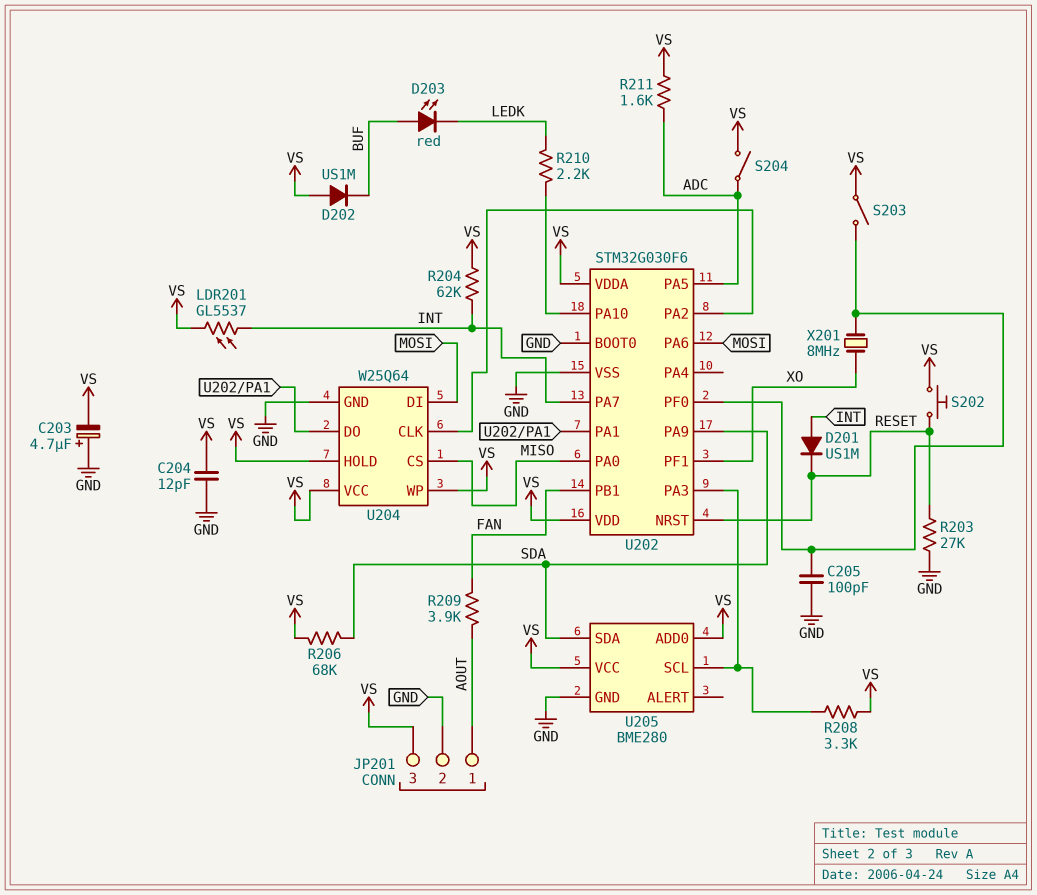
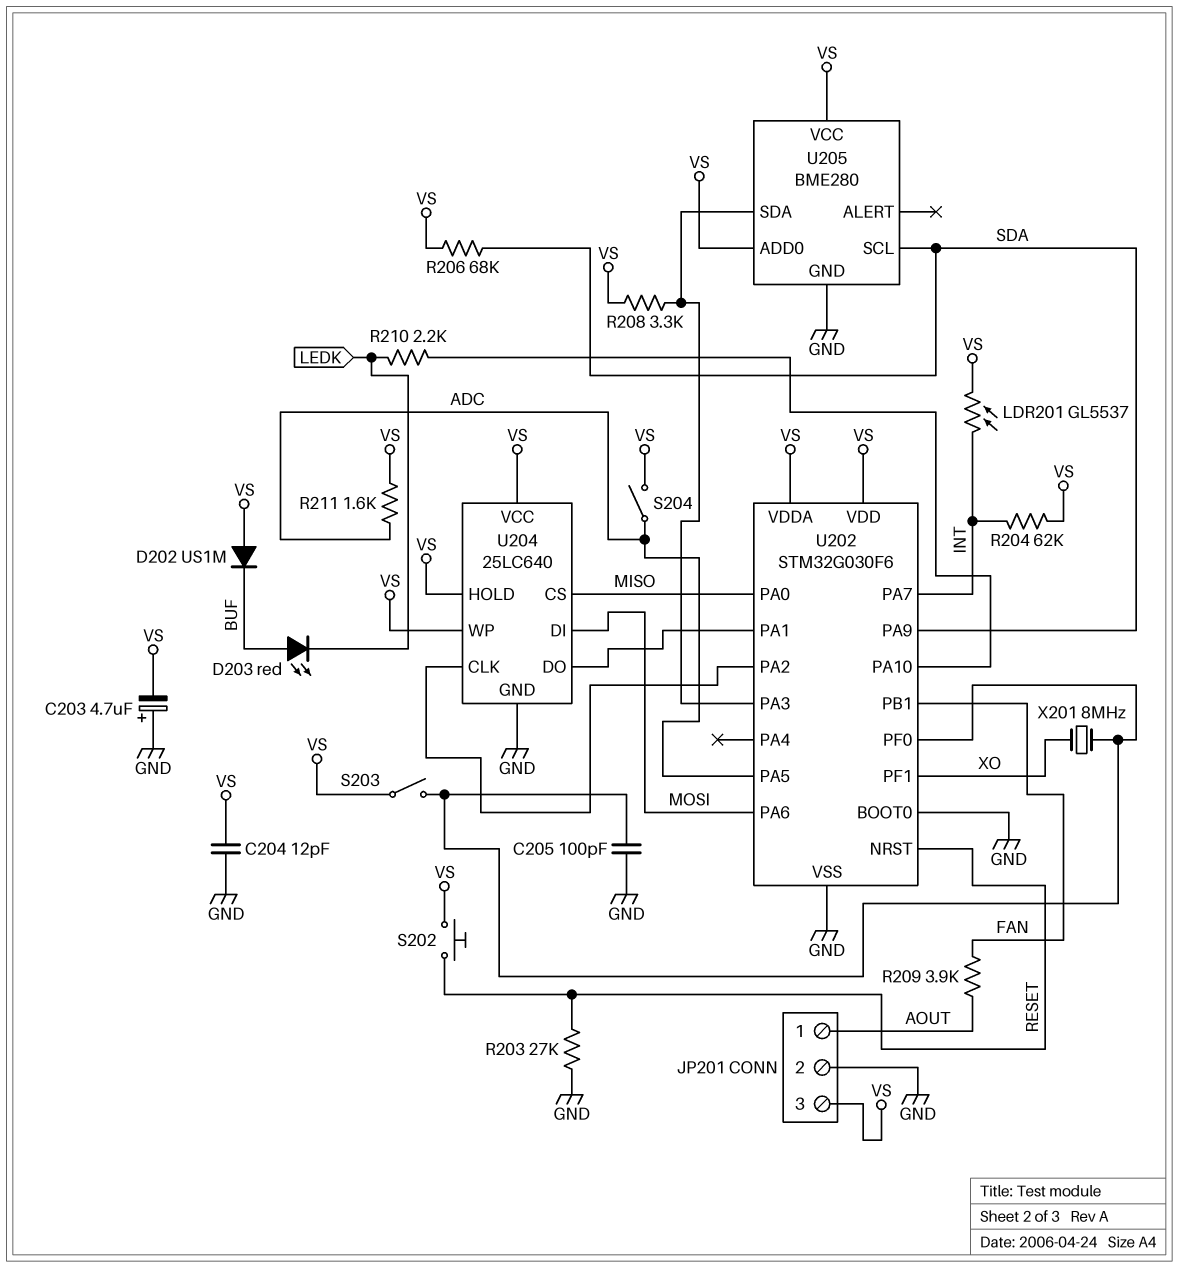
D201: diode US1M (A INT, K RESET) -> none
U204: W25Q64 -> 25LC640
U205 pin SCL: U202/PA3 -> SDA
U205 pin SDA: SDA -> U202/PA3

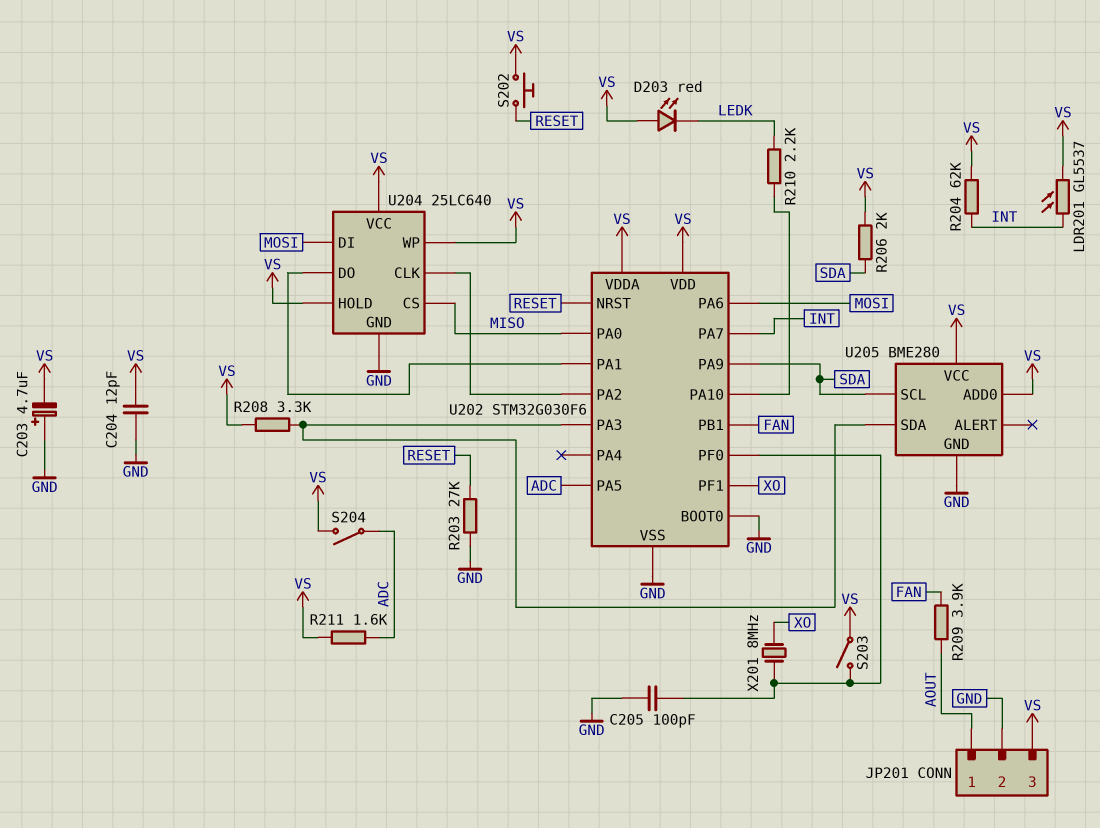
D202: diode US1M (A VS, K BUF) -> none
D203: LED red (A BUF, K LEDK) -> LED red (A VS, K LEDK)
R206: 68k (SDA, VS) -> 2k (SDA, VS)

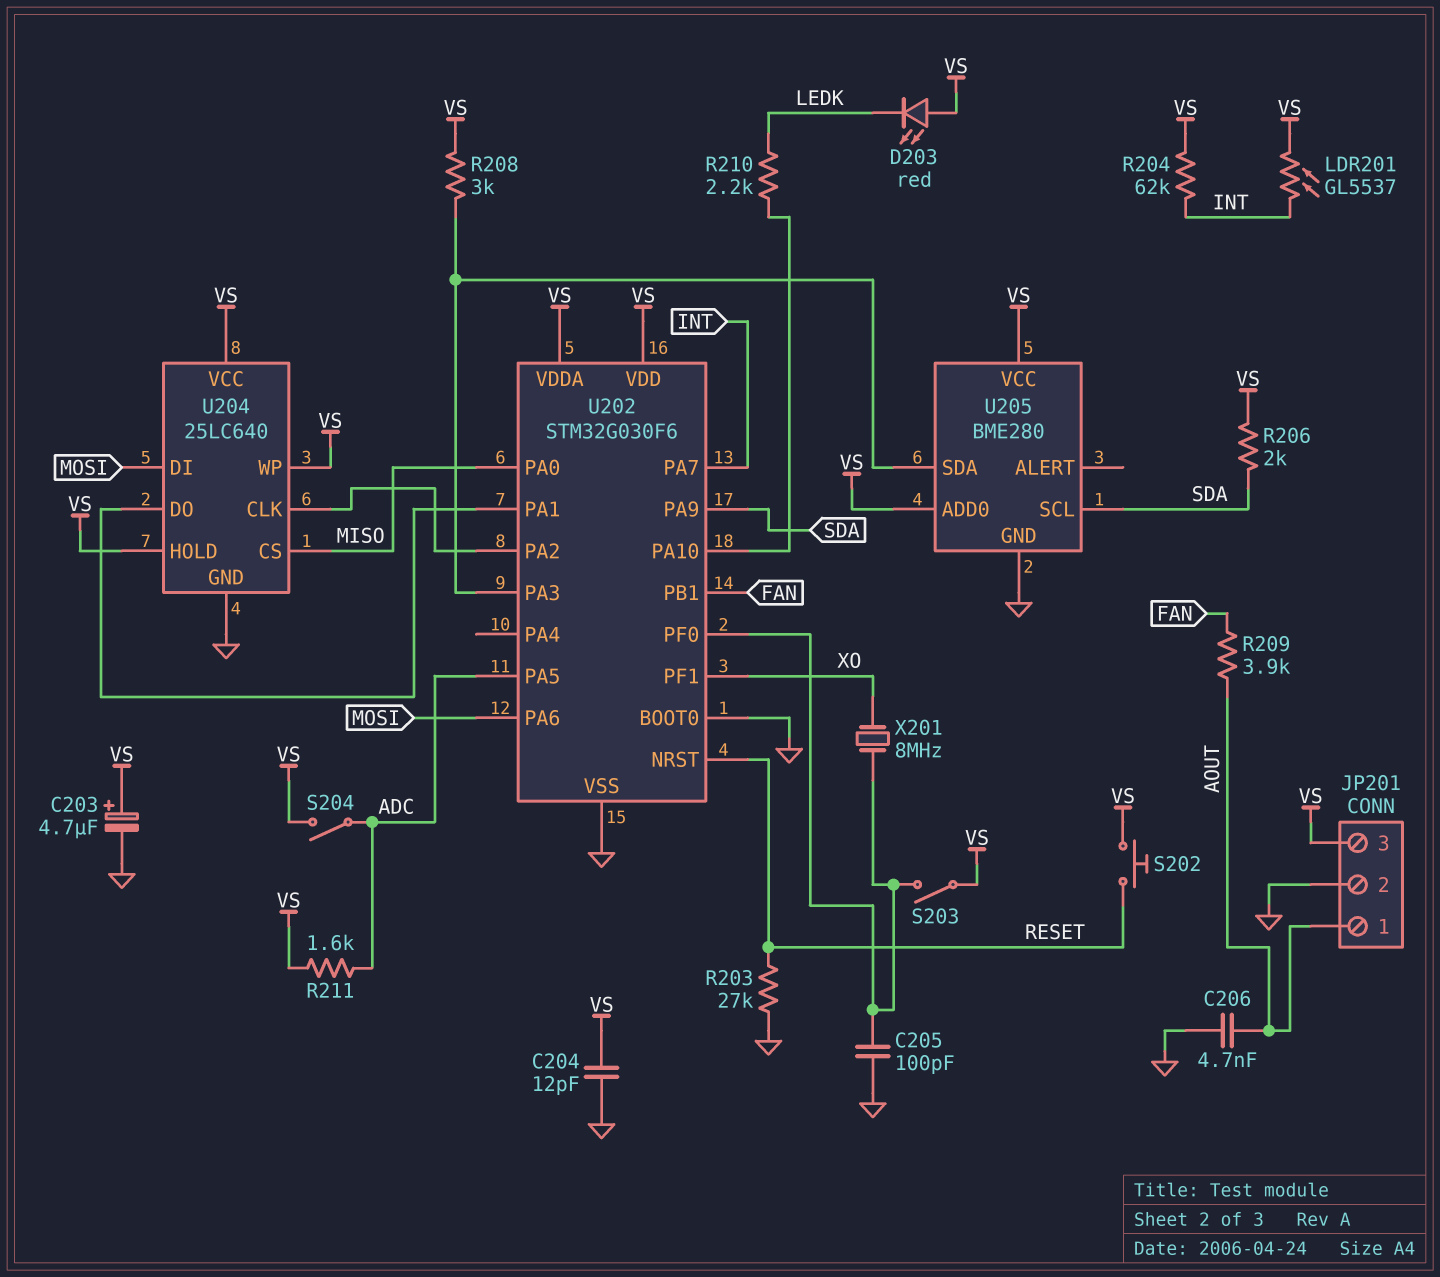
C203: 4.7uF (plus GND, minus VS) -> 4.7uF (plus VS, minus GND)
C206: none -> 4.7nF (AOUT, GND)
R208: 3.3k (U202/PA3, VS) -> 3k (U202/PA3, VS)

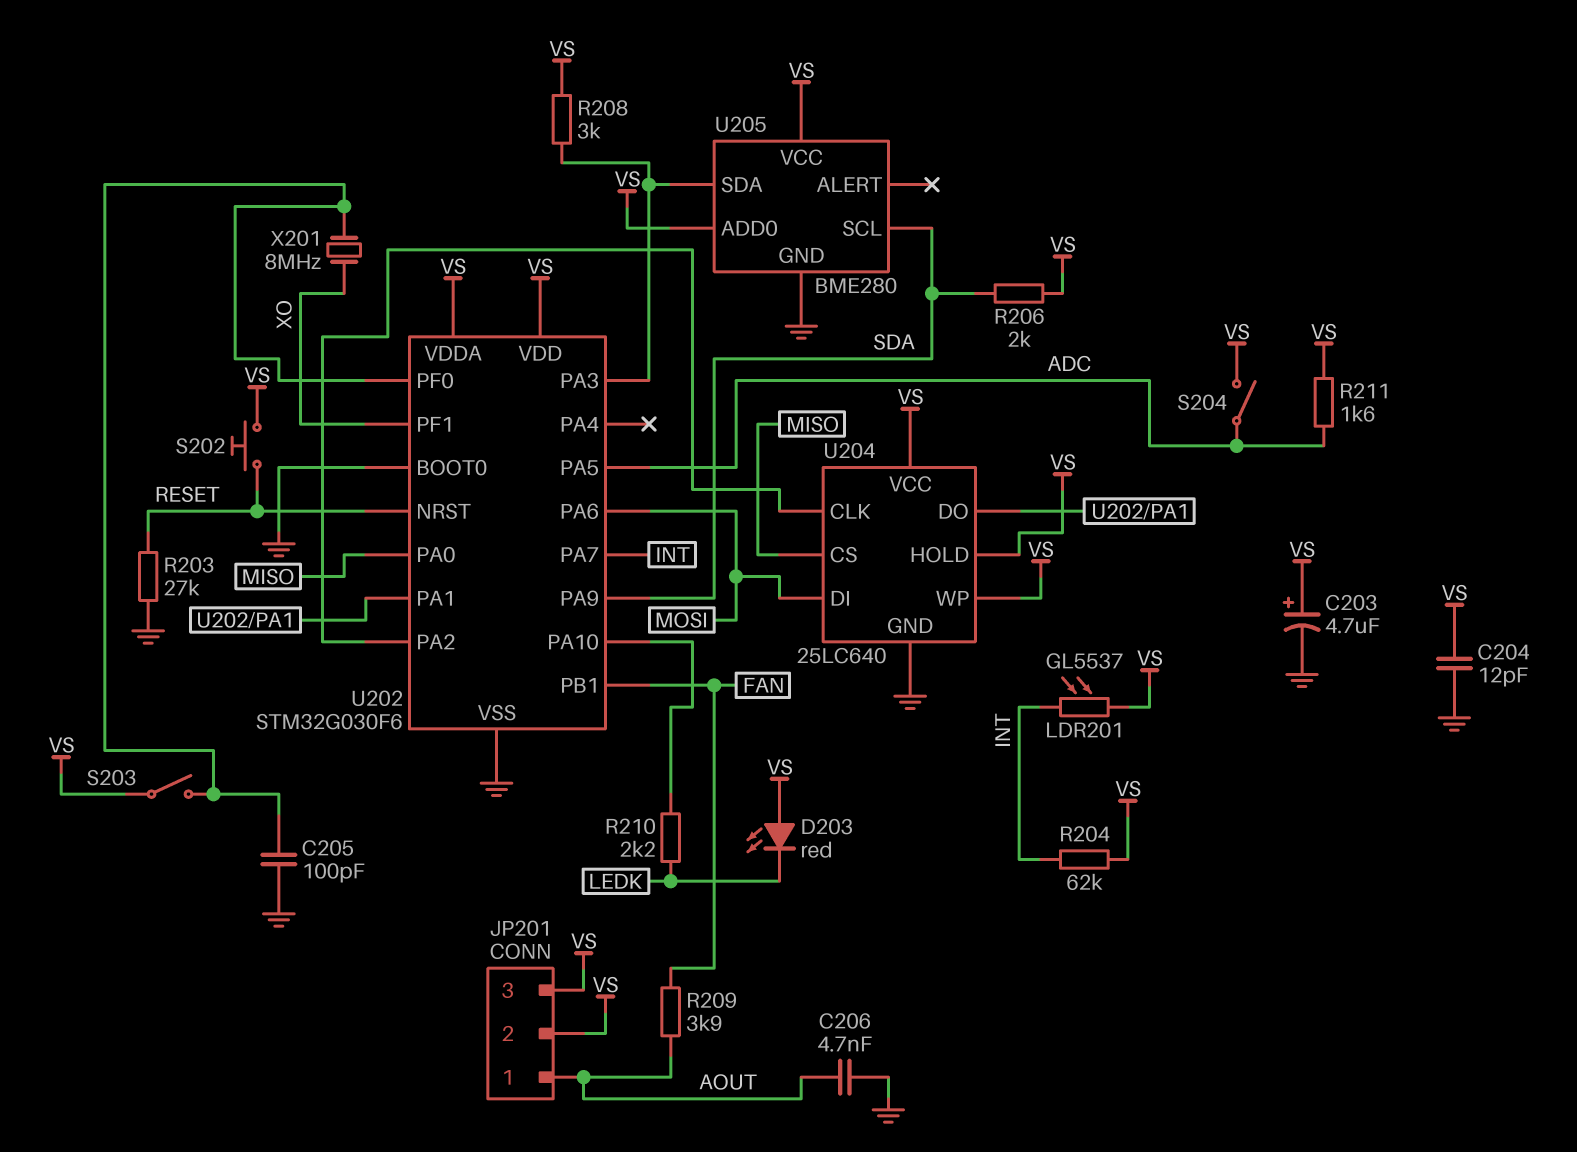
JP201 pin 2: GND -> VS

